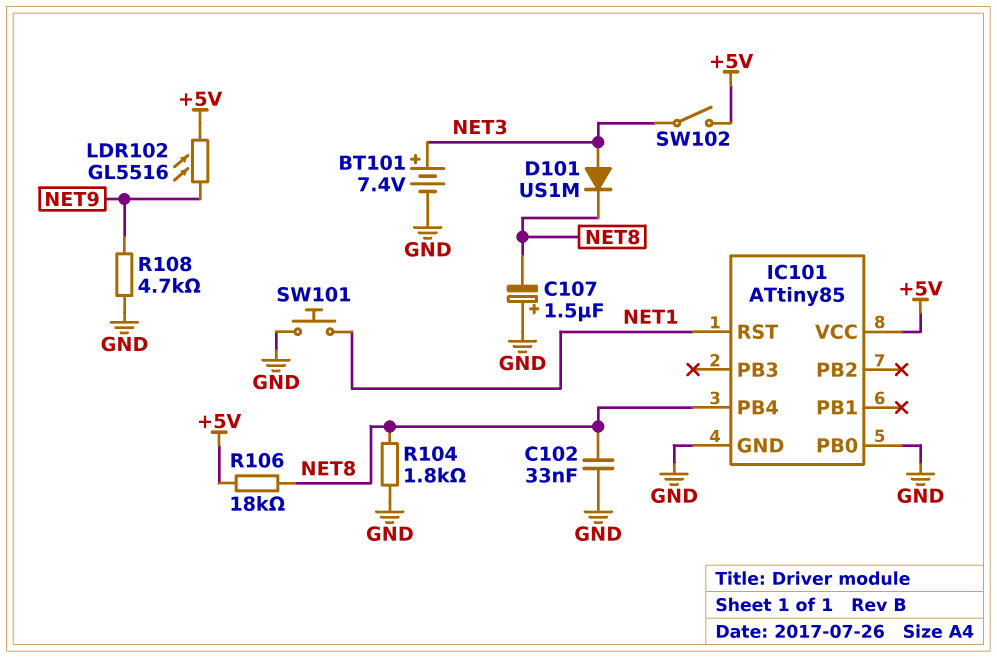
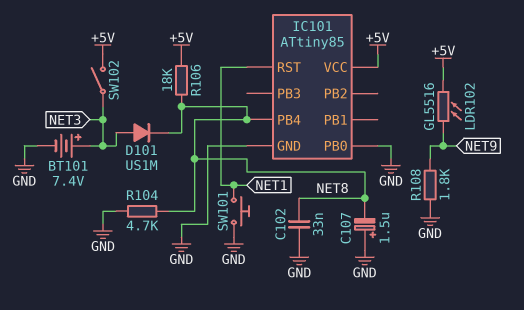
R104: 1.8k (GND, NET8) -> 4.7k (GND, NET8)
R108: 4.7k (GND, NET9) -> 1.8k (GND, NET9)

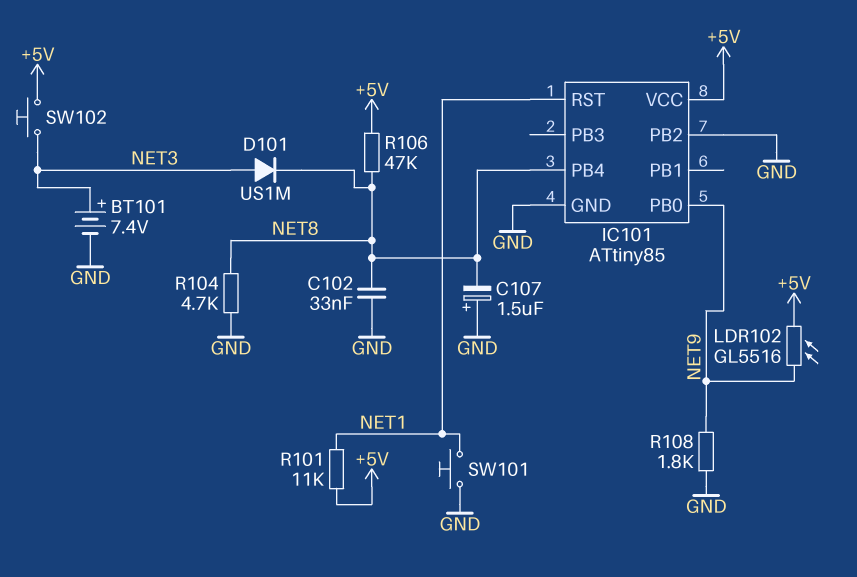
IC101 pin PB0: GND -> NET9
IC101 pin PB2: none -> GND
R101: none -> 11k (+5V, NET1)
R106: 18k (+5V, NET8) -> 47k (+5V, NET8)
SW102: switch (+5V, NET3) -> button (+5V, NET3)

